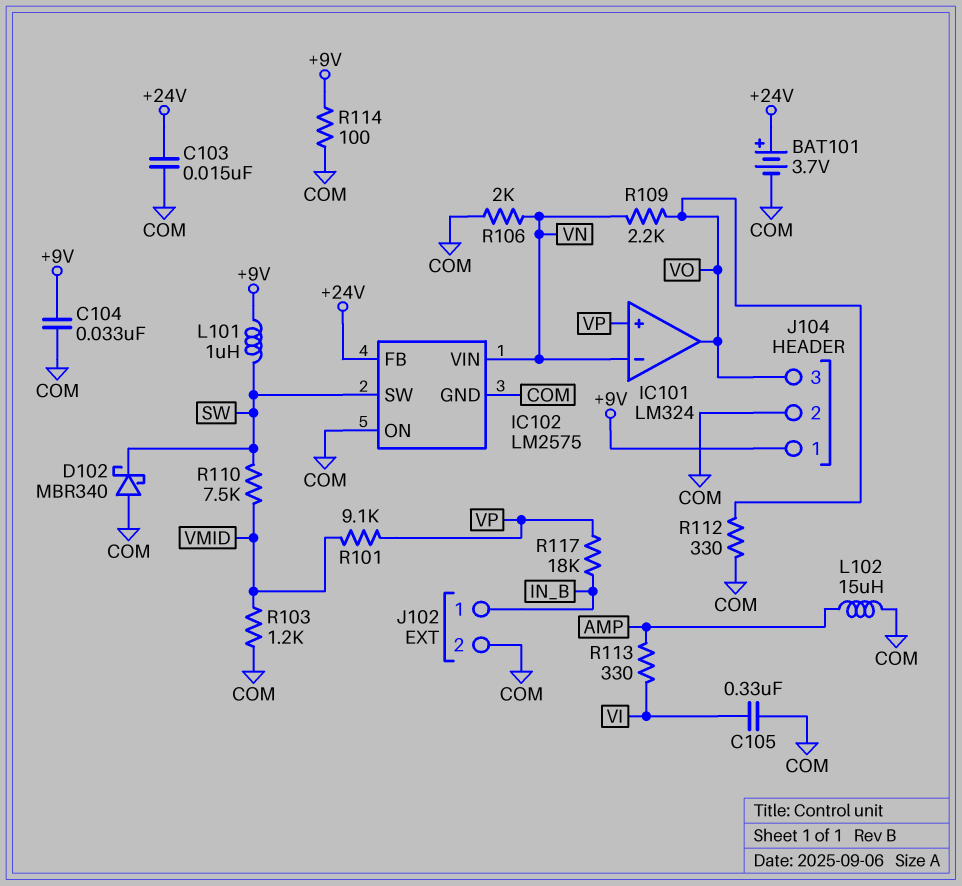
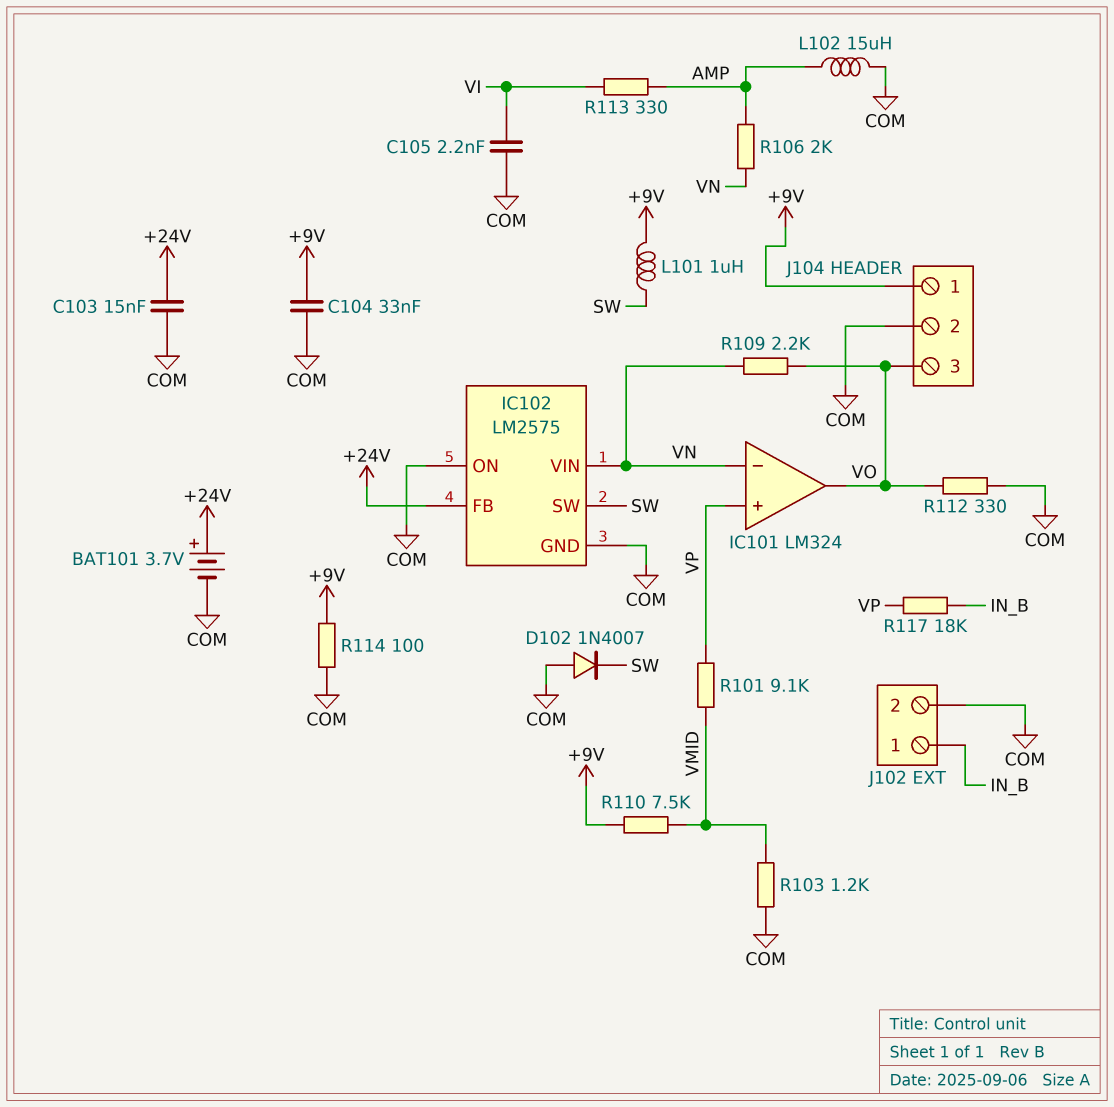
C105: 330nF (COM, VI) -> 2.2nF (COM, VI)
D102: schottky MBR340 (A COM, K SW) -> diode 1N4007 (A COM, K SW)
R106: 2k (COM, VN) -> 2k (AMP, VN)
R110: 7.5k (SW, VMID) -> 7.5k (+9V, VMID)

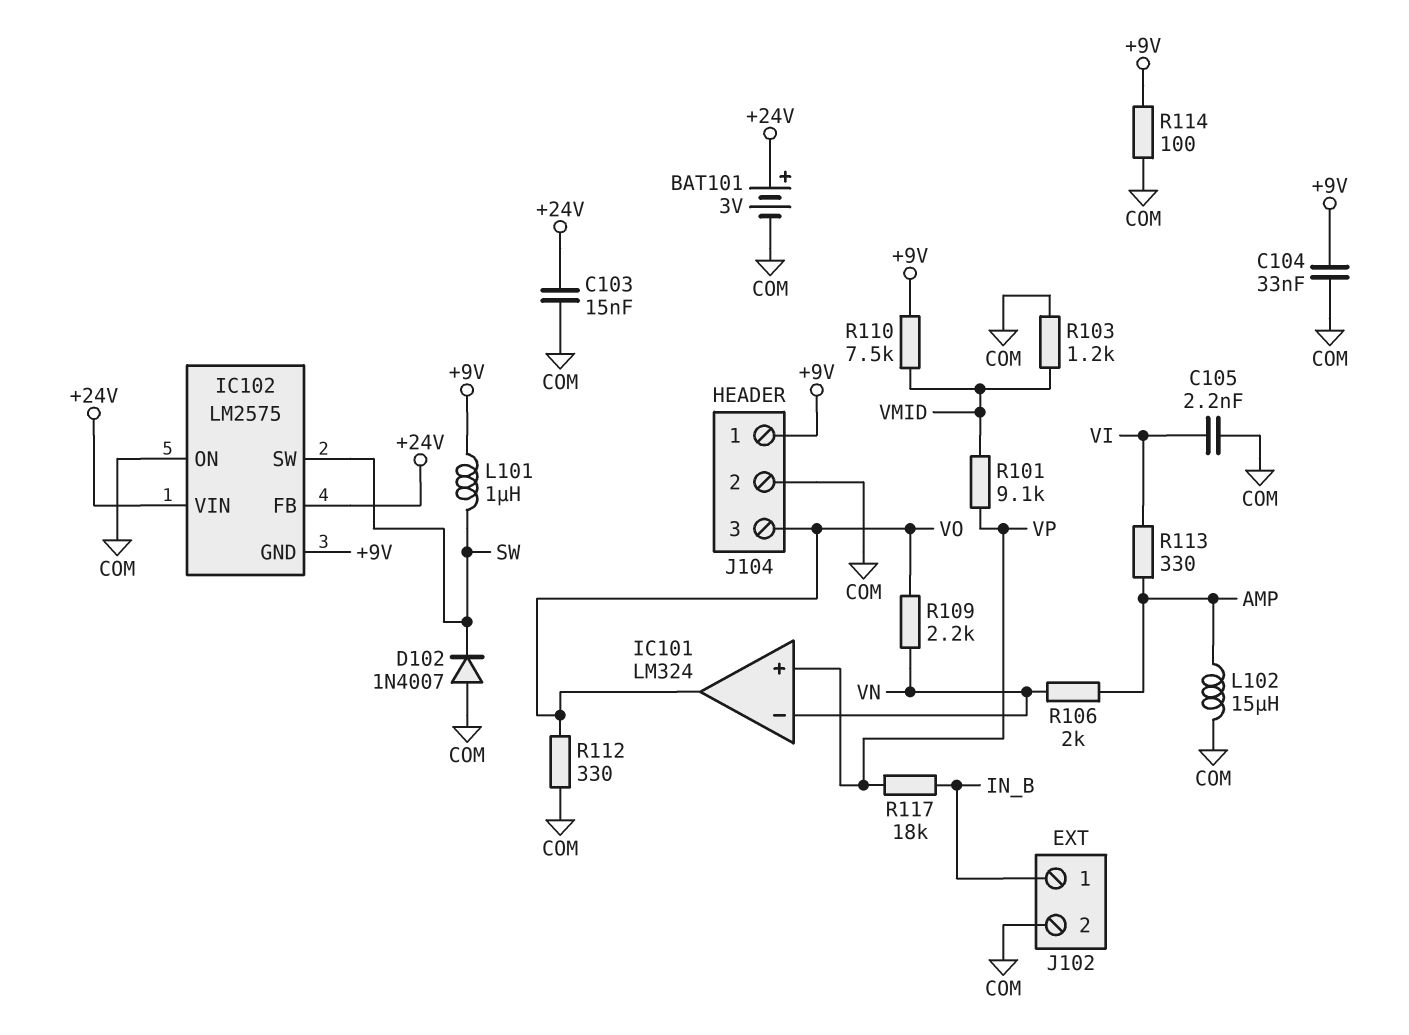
BAT101: 3.7V (plus +24V, minus COM) -> 3V (plus +24V, minus COM)
IC102 pin GND: COM -> +9V
IC102 pin VIN: VN -> +24V

